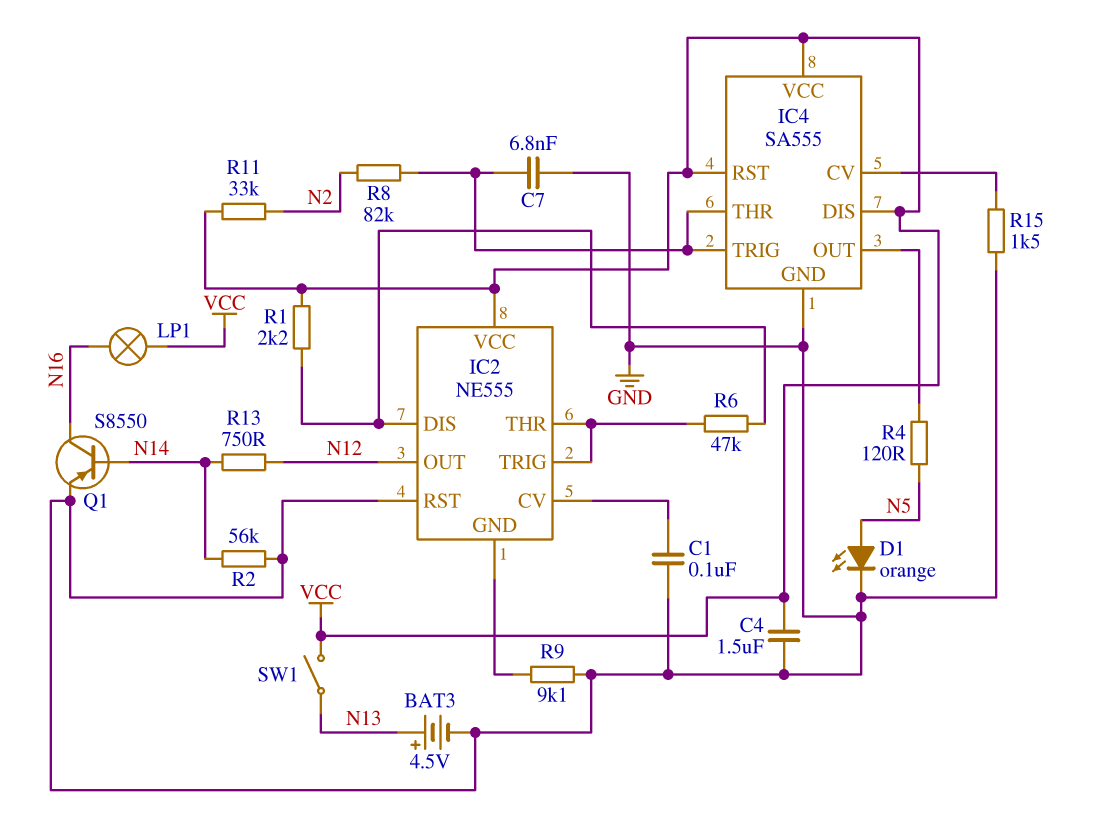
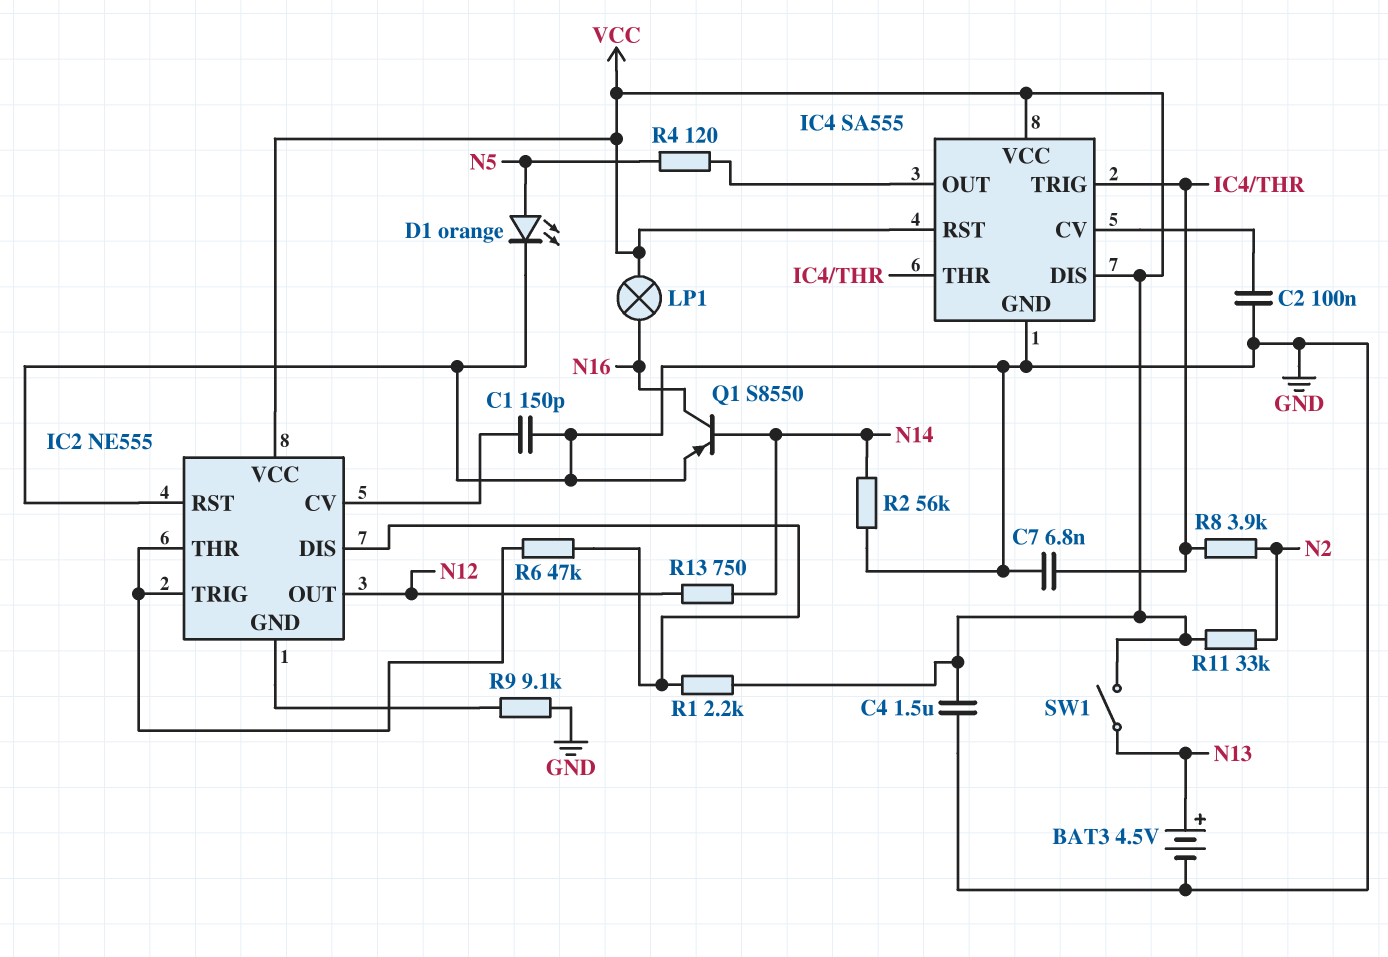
C1: 100nF (GND, IC2/CV) -> 150pF (GND, IC2/CV)
C2: none -> 100nF (GND, IC4/CV)
R8: 82k (IC4/THR, N2) -> 3.9k (IC4/THR, N2)
R15: 1.5k (GND, IC4/CV) -> none

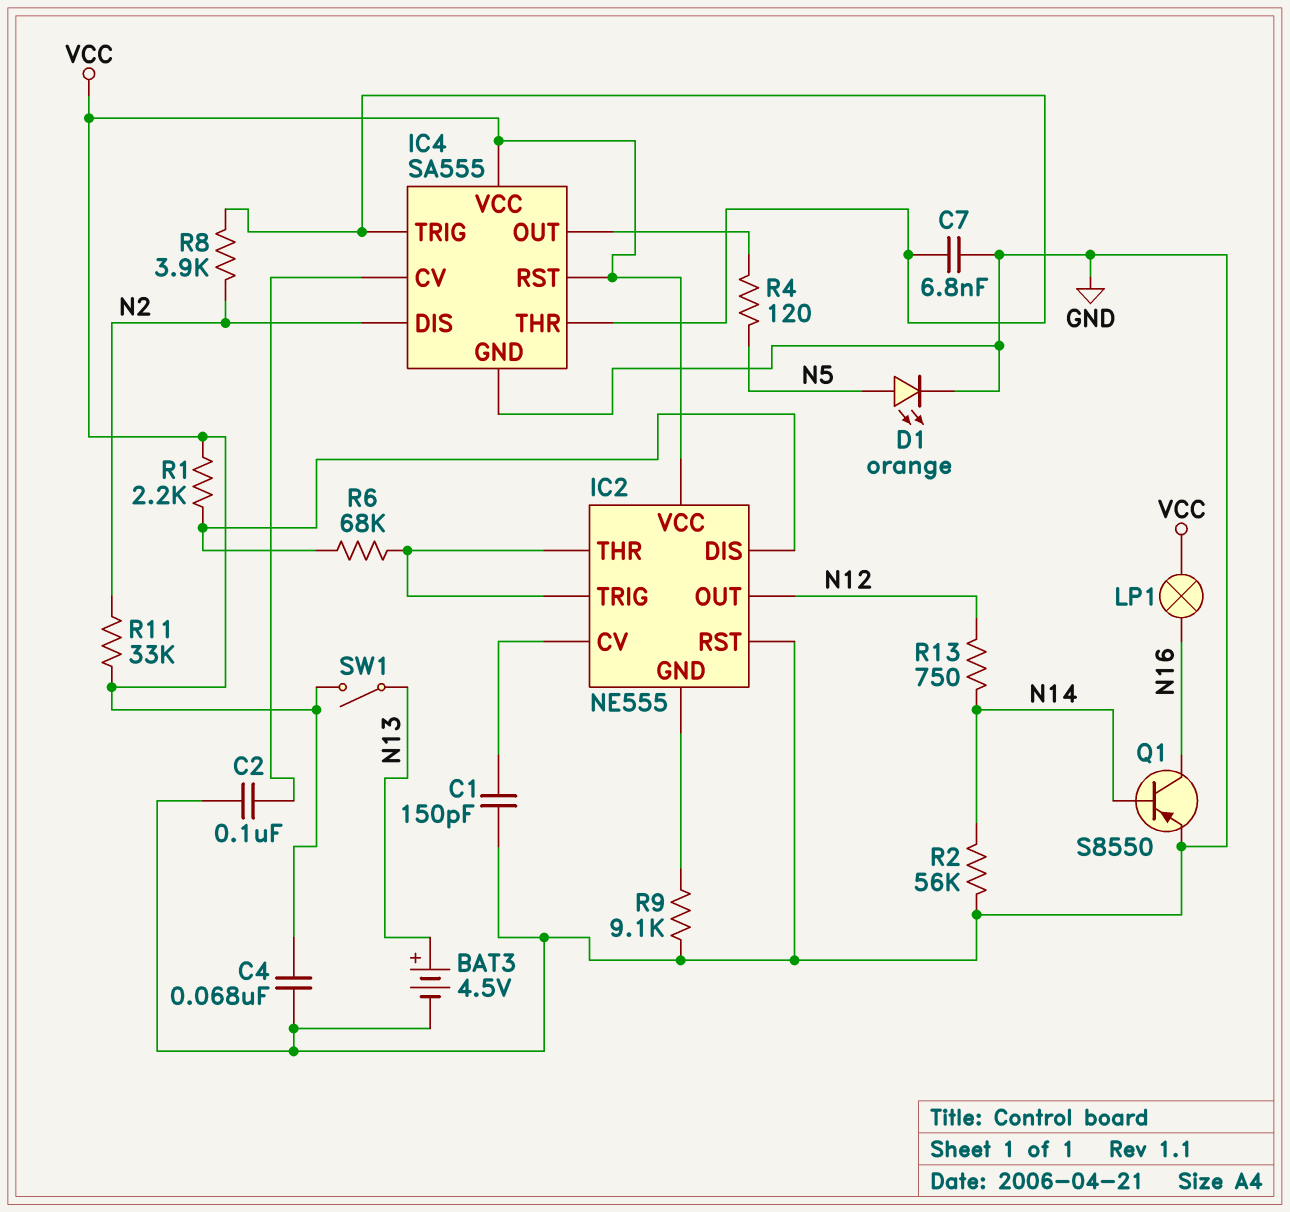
C4: 1.5uF (GND, VCC) -> 68nF (GND, VCC)
IC4 pin DIS: VCC -> N2
R6: 47k (IC2/DIS, IC2/THR) -> 68k (IC2/DIS, IC2/THR)

